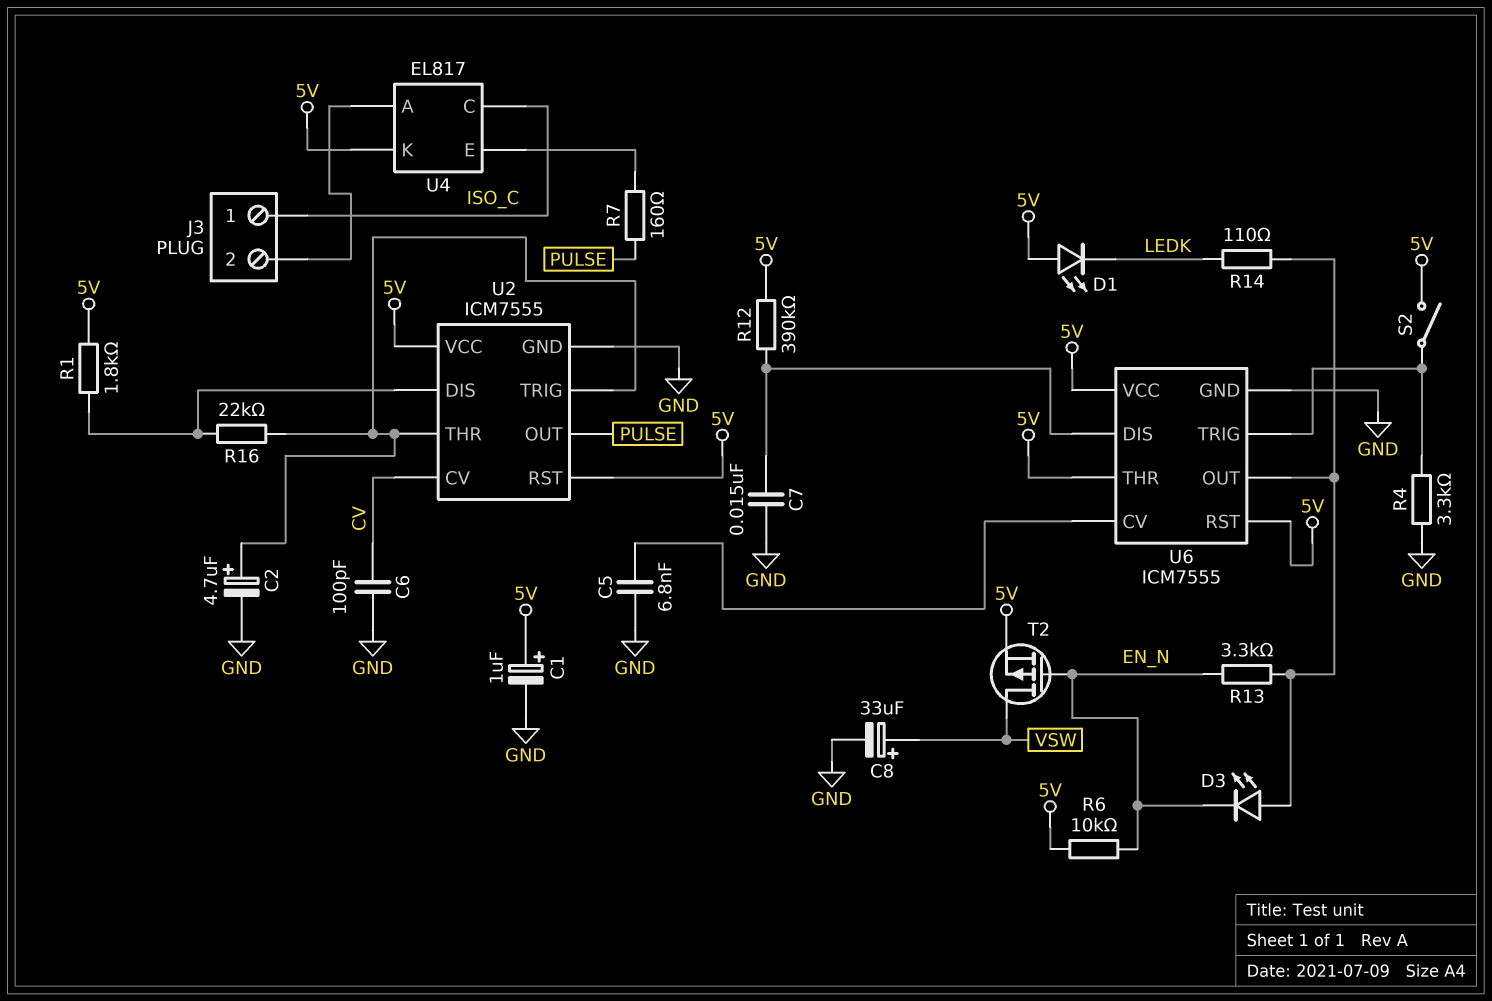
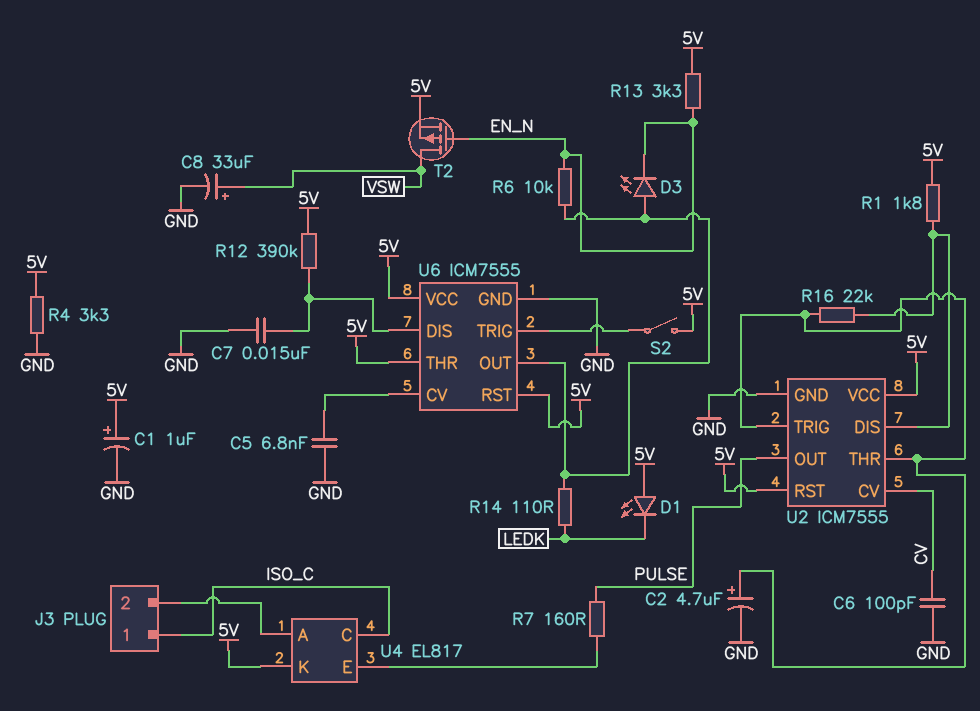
R4: 3.3k (GND, U6/TRIG) -> 3.3k (5V, GND)
R6: 10k (5V, EN_N) -> 10k (EN_N, U6/OUT)
R13: 3.3k (EN_N, U6/OUT) -> 3.3k (5V, EN_N)

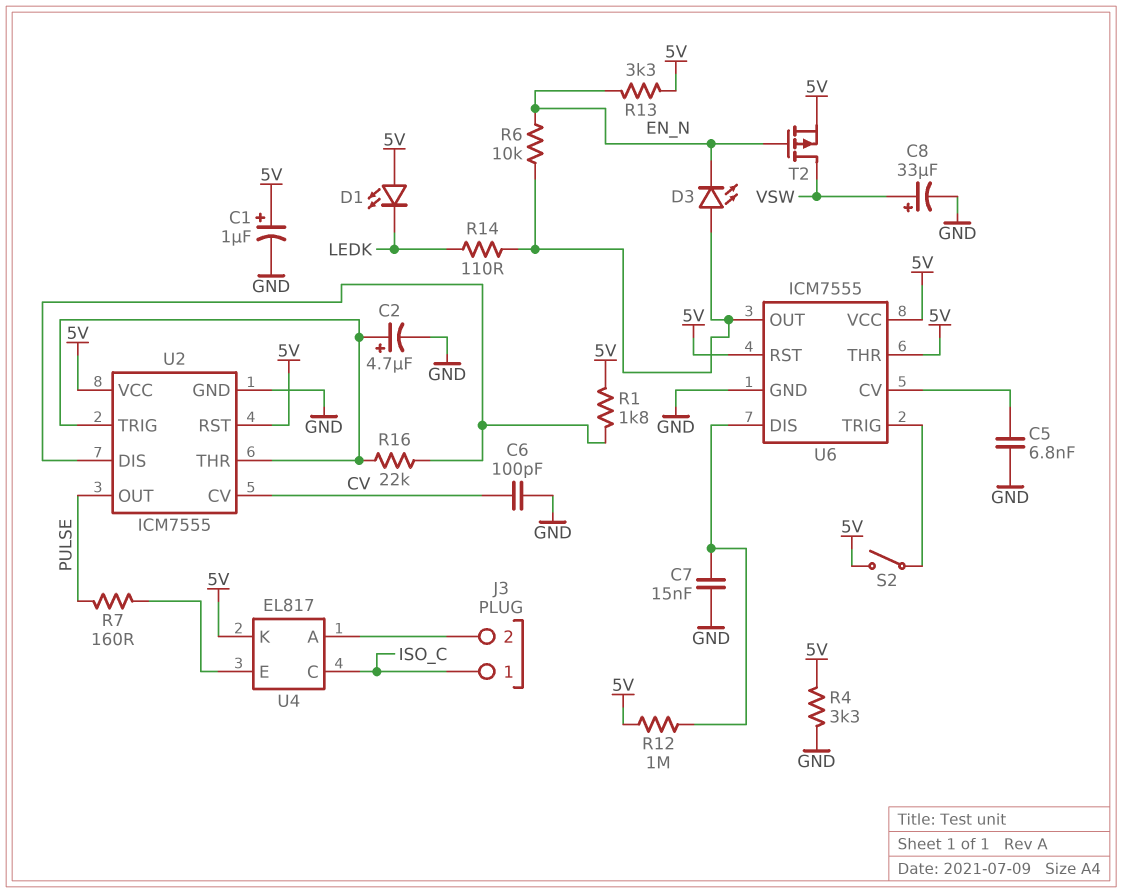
R12: 390k (5V, U6/DIS) -> 1M (5V, U6/DIS)

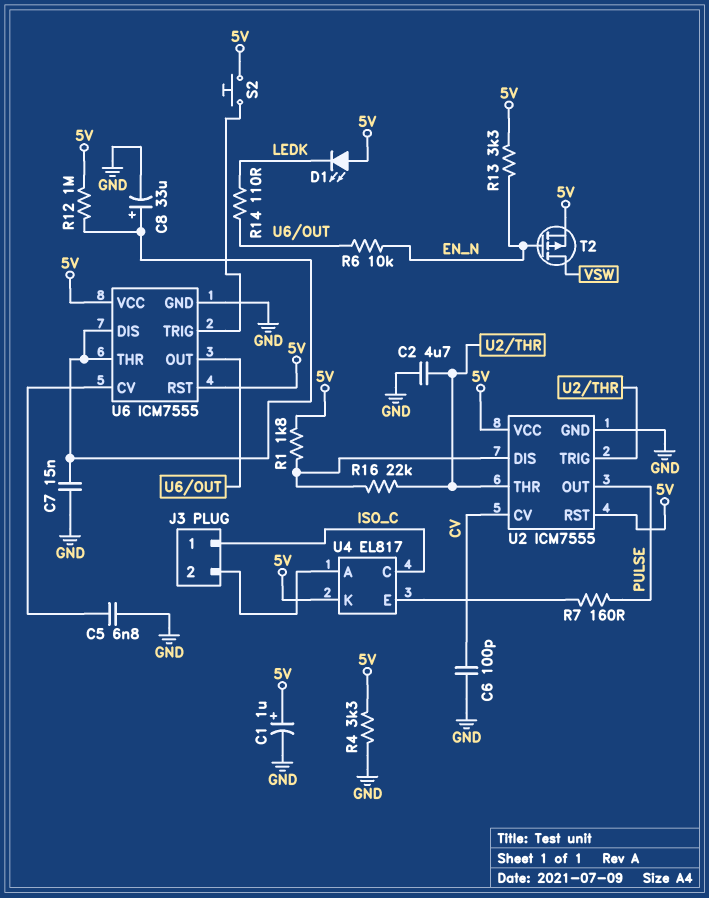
C2: 4.7uF (plus U2/THR, minus GND) -> 4.7uF (GND, U2/THR)
C8: 33uF (plus VSW, minus GND) -> 33uF (plus U6/DIS, minus GND)
D3: LED (A U6/OUT, K EN_N) -> none
S2: switch (5V, U6/TRIG) -> button (5V, U6/TRIG)
U6 pin THR: 5V -> U6/DIS

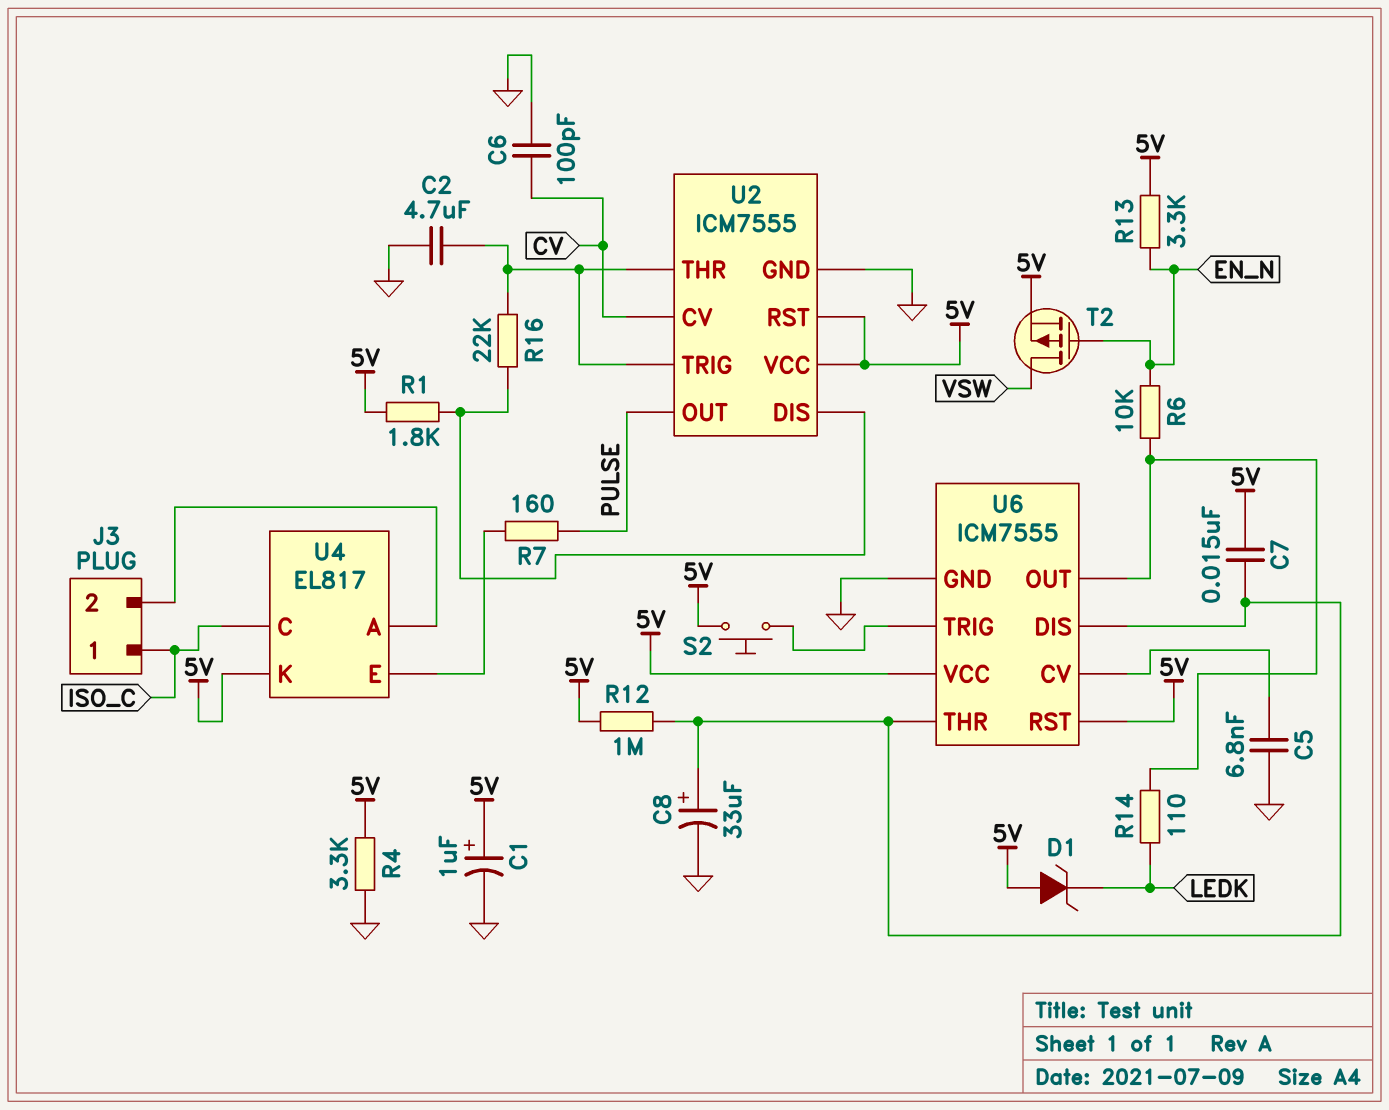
C7: 15nF (GND, U6/DIS) -> 15nF (5V, U6/DIS)
D1: LED (A 5V, K LEDK) -> zener (A 5V, K LEDK)

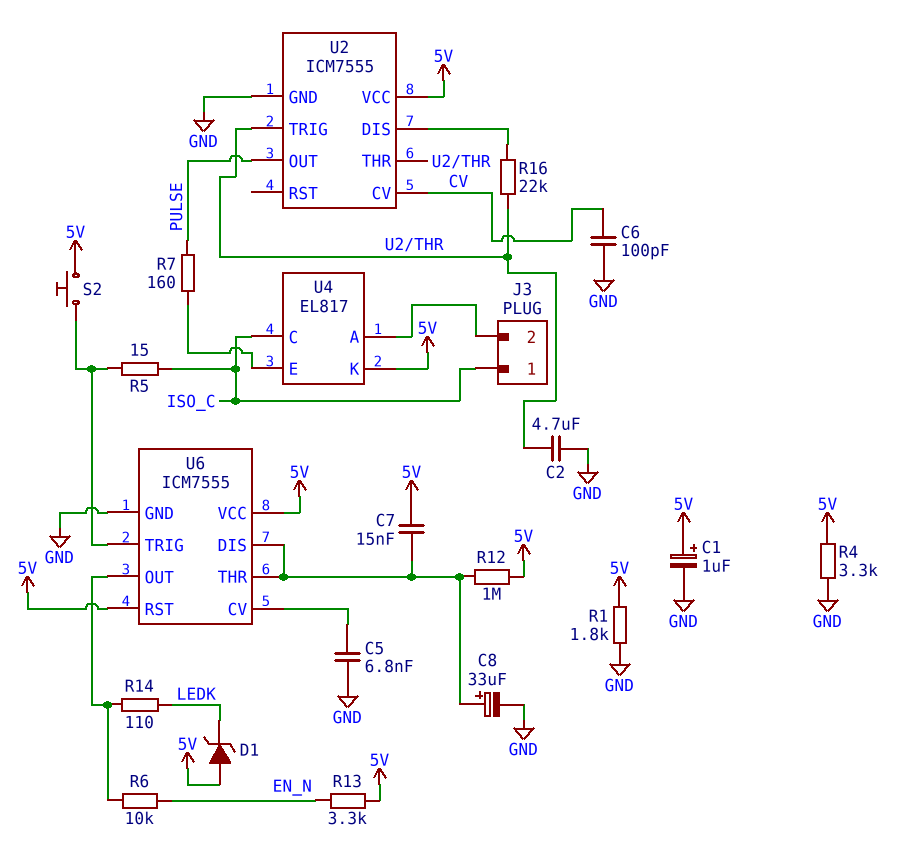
R1: 1.8k (5V, U2/DIS) -> 1.8k (5V, GND)
R5: none -> 15 (ISO_C, U6/TRIG)
T2: PMOS (G EN_N, D VSW, S 5V) -> none
U2 pin RST: 5V -> none

